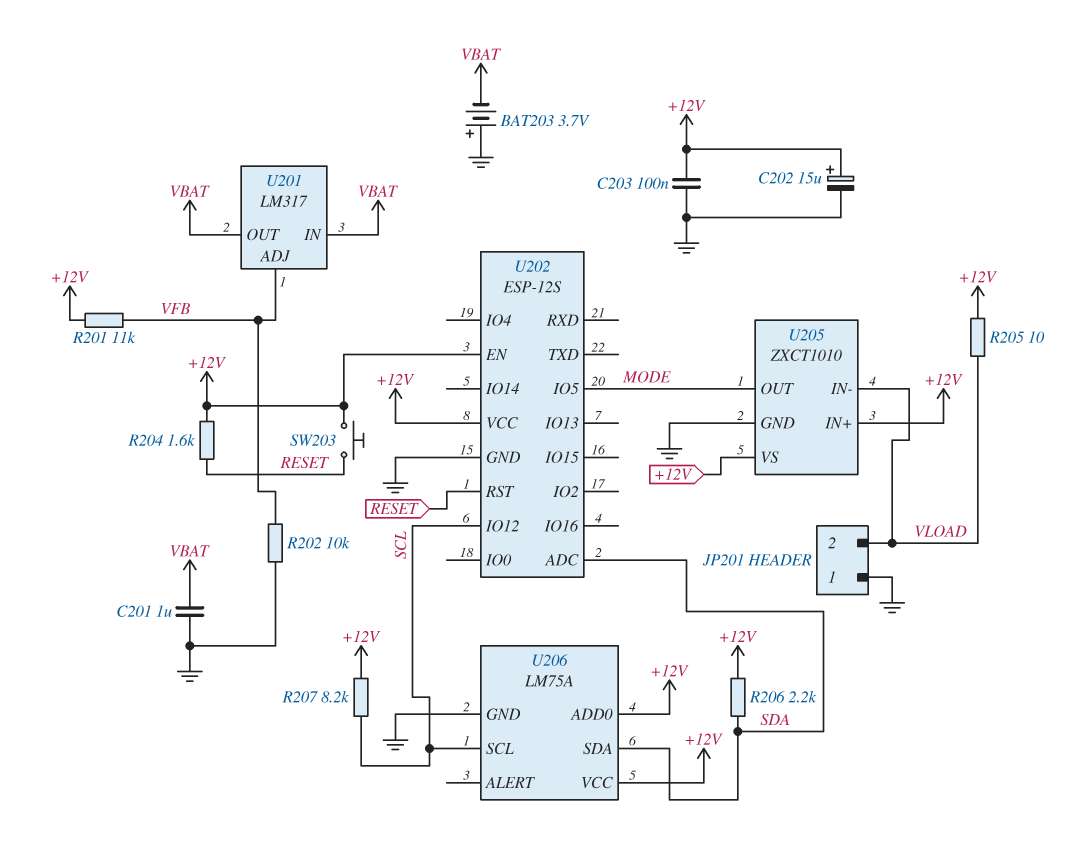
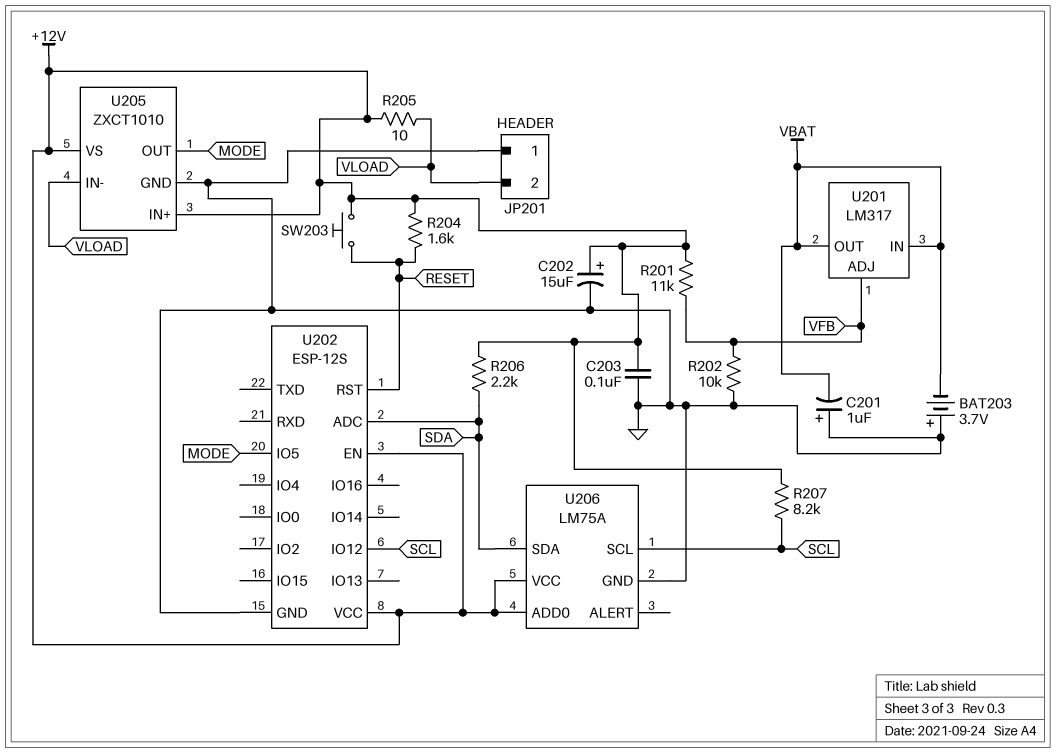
C201: 1uF (GND, VBAT) -> 1uF (plus GND, minus VBAT)

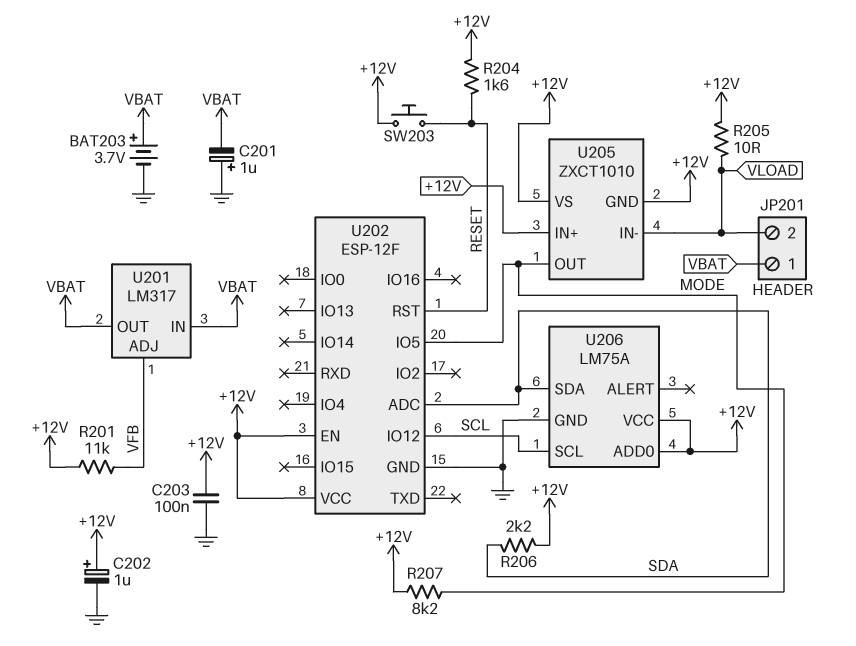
BAT203: 3.7V (plus GND, minus VBAT) -> 3.7V (plus VBAT, minus GND)
C202: 15uF (plus +12V, minus GND) -> 1uF (plus +12V, minus GND)
JP201 pin 1: GND -> VBAT
R202: 10k (GND, VFB) -> none
R207: 8.2k (+12V, SCL) -> 8.2k (+12V, MODE)
U202: ESP-12S -> ESP-12F
U205 pin GND: GND -> +12V

